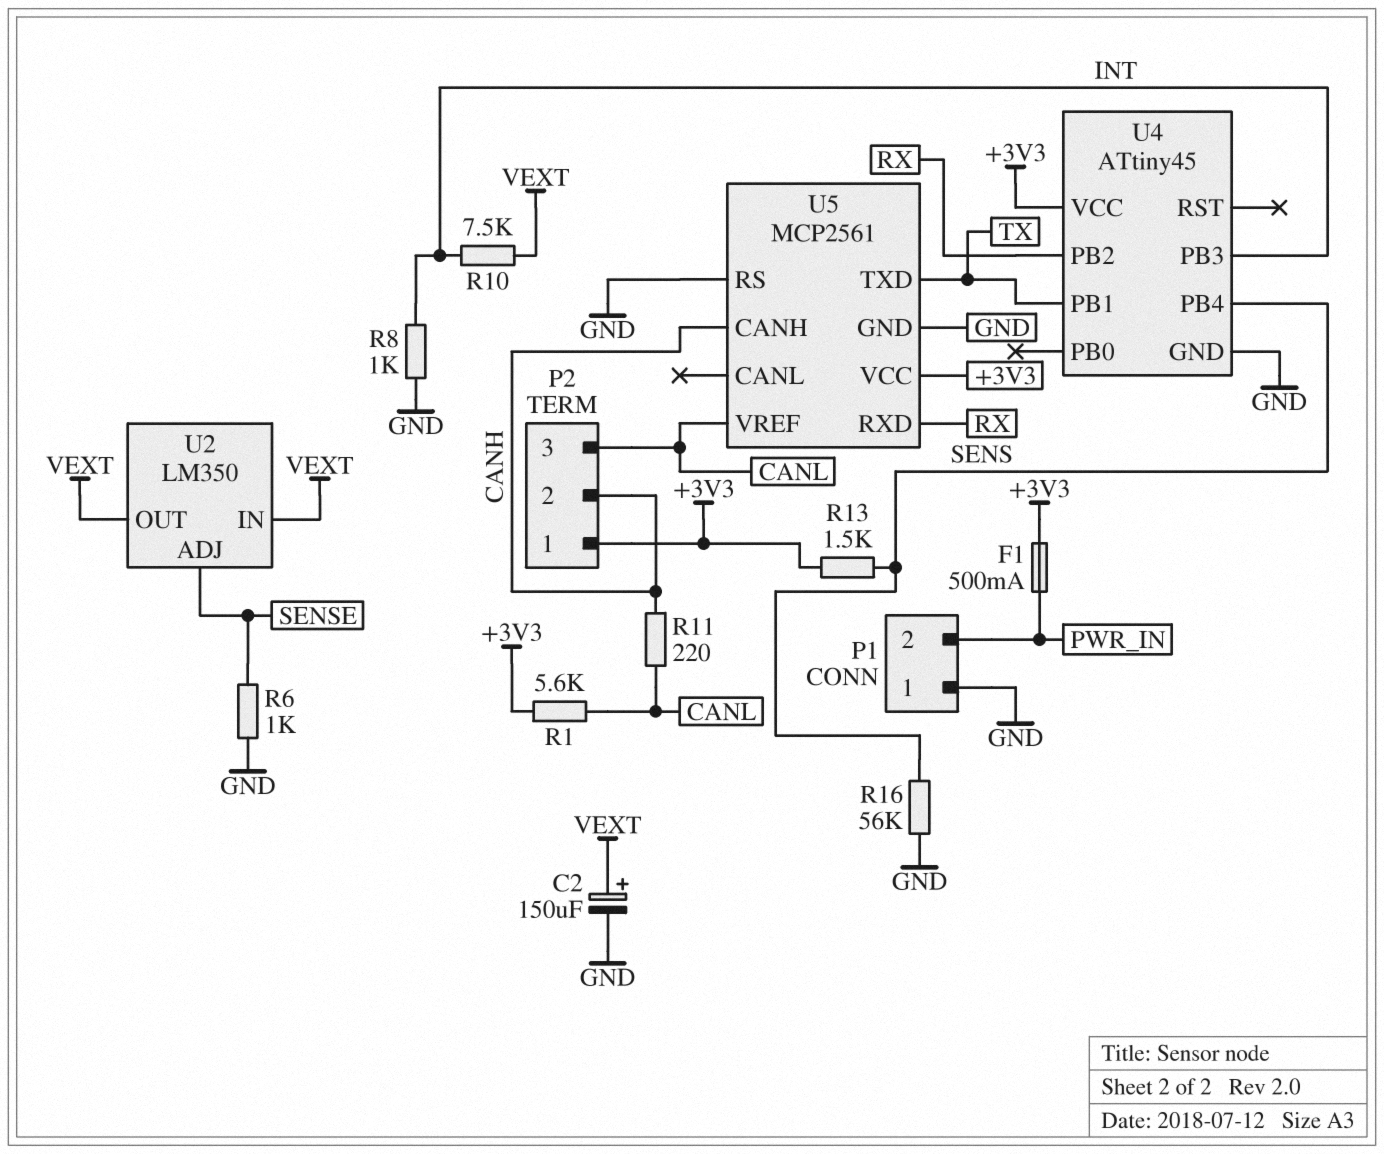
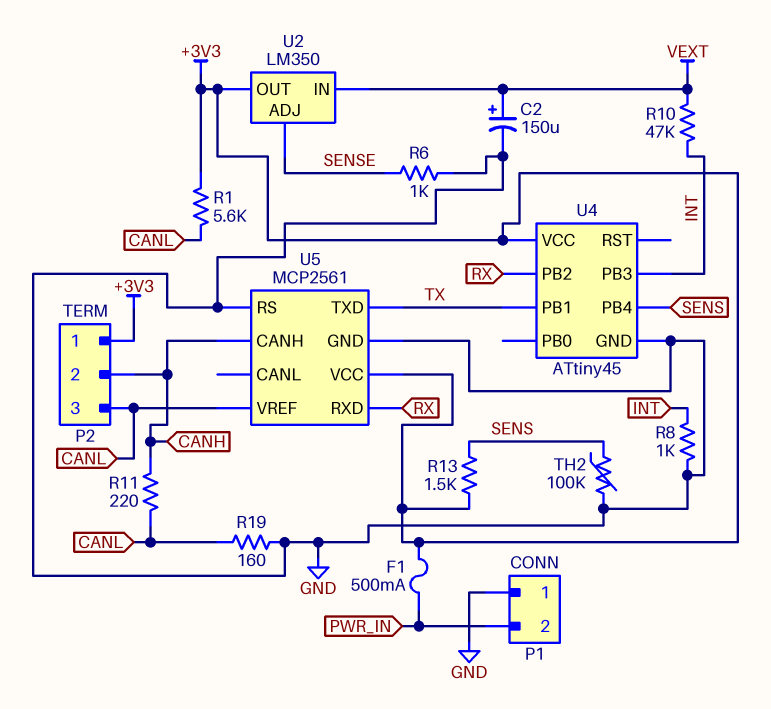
R10: 7.5k (INT, VEXT) -> 47k (INT, VEXT)
R16: 56k (GND, SENS) -> none
R19: none -> 160 (CANL, GND)
TH2: none -> 100k (GND, SENS)
U2 pin OUT: VEXT -> +3V3

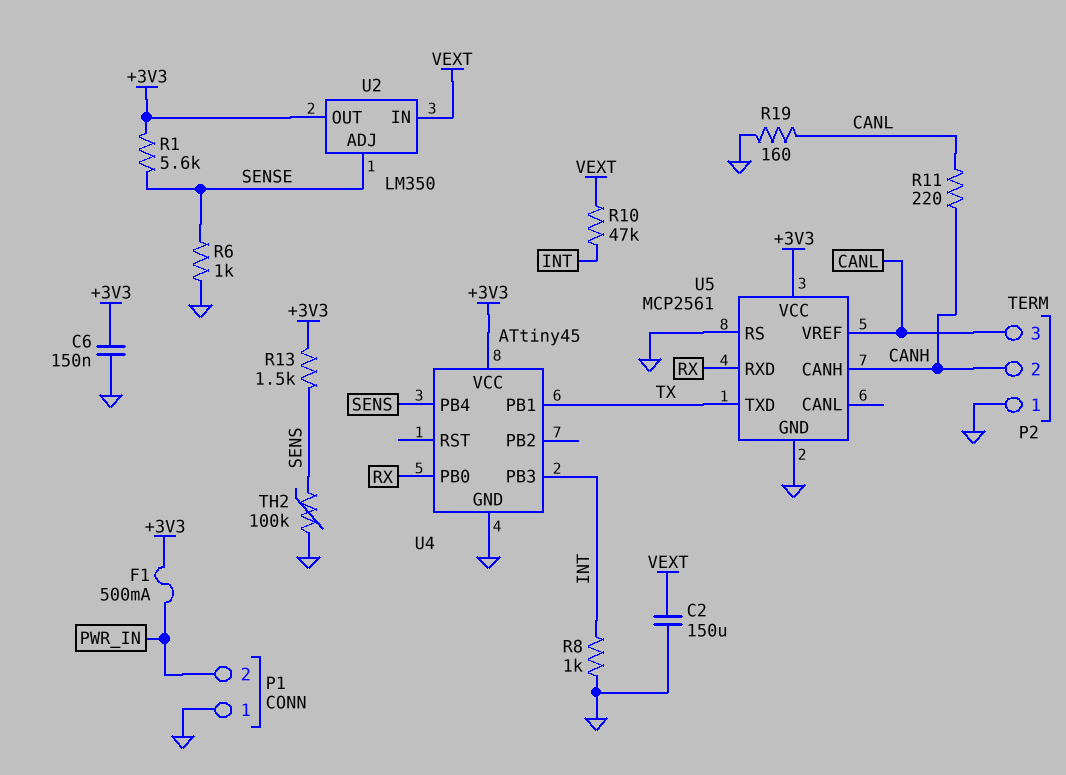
C2: 150uF (plus VEXT, minus GND) -> 150uF (GND, VEXT)
C6: none -> 150nF (+3V3, GND)
P2 pin 1: +3V3 -> GND
R1: 5.6k (+3V3, CANL) -> 5.6k (+3V3, SENSE)
U4 pin PB0: none -> RX
U4 pin PB2: RX -> none

